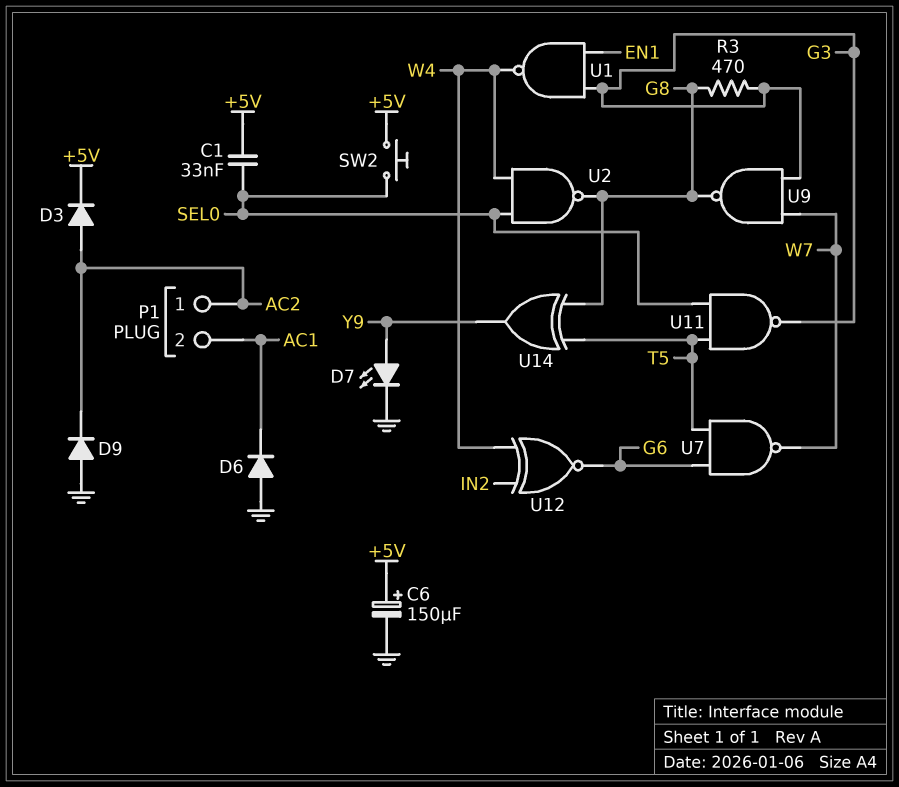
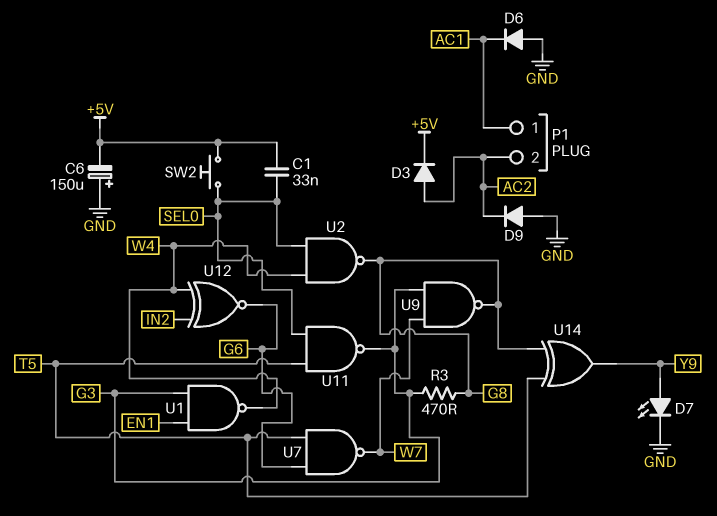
C6: 150uF (plus +5V, minus GND) -> 150uF (plus GND, minus +5V)
P1 pin 1: AC2 -> AC1
P1 pin 2: AC1 -> AC2

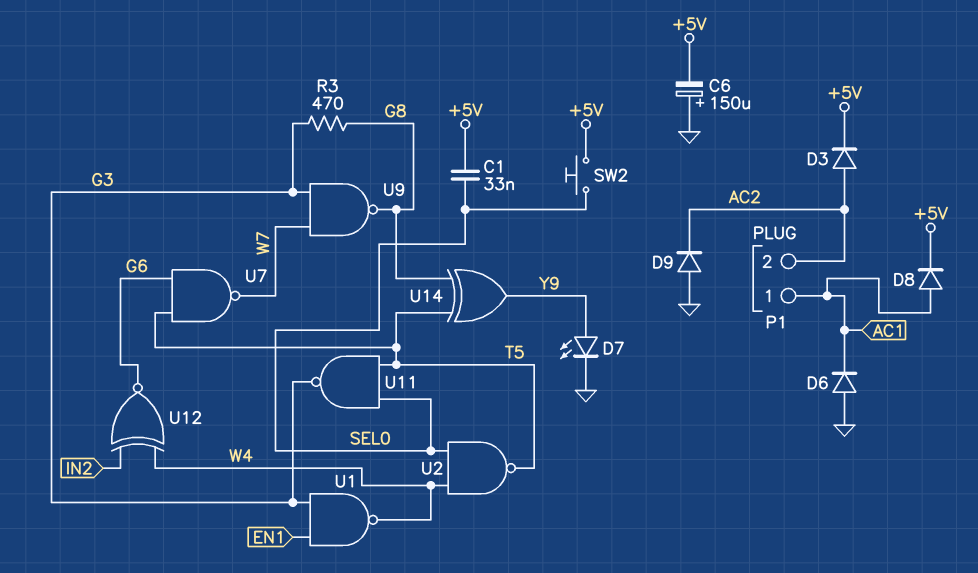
D8: none -> diode (A AC1, K +5V)
U2: NAND (in SEL0, in W4, out G8) -> NAND (in SEL0, in W4, out T5)

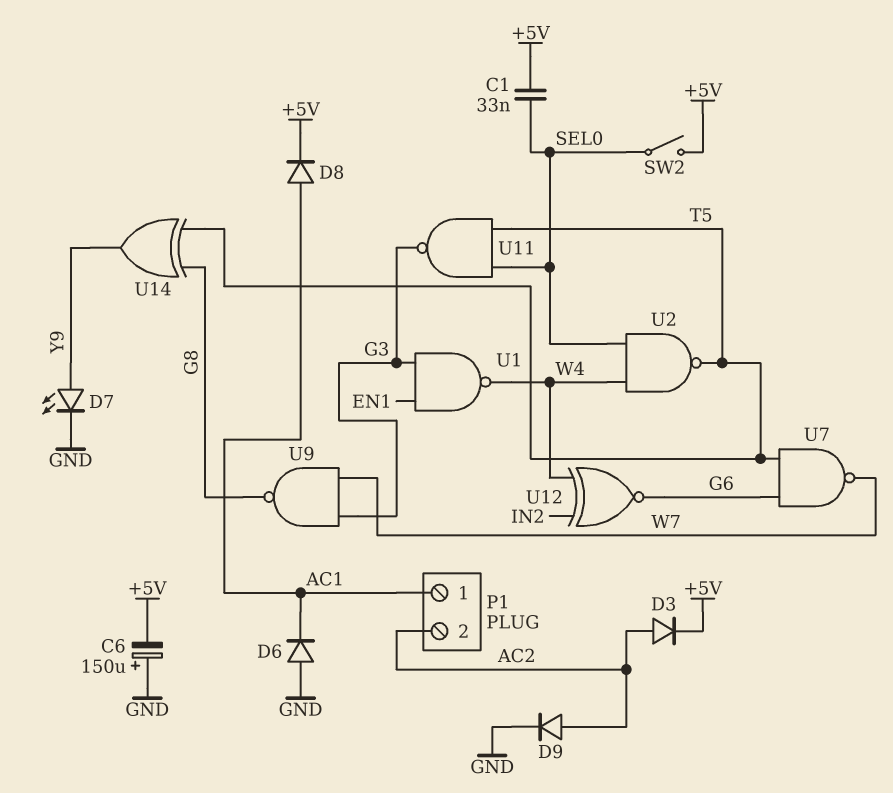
D9: diode (A GND, K AC2) -> diode (A AC2, K GND)
R3: 470 (G3, G8) -> none
SW2: button (+5V, SEL0) -> switch (+5V, SEL0)

